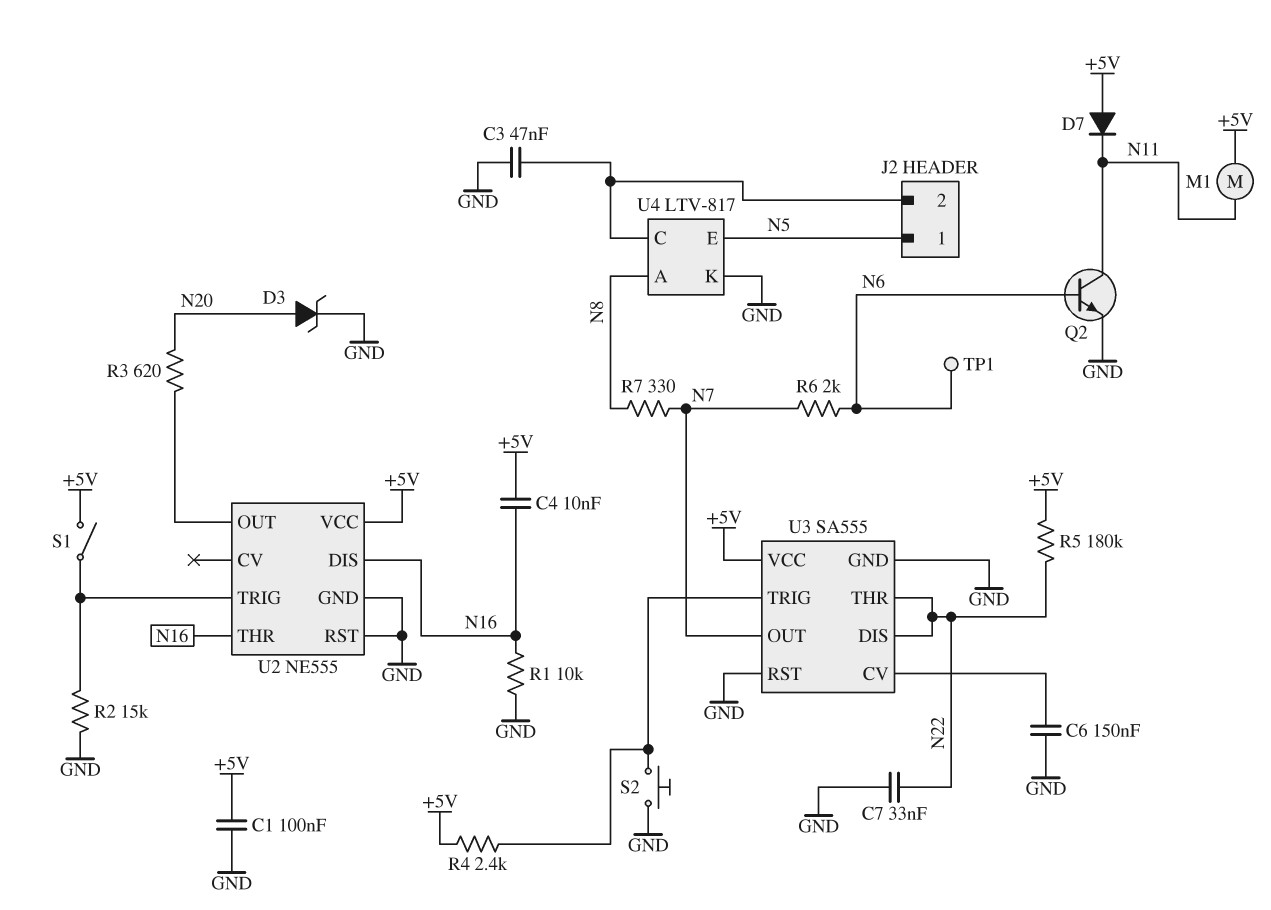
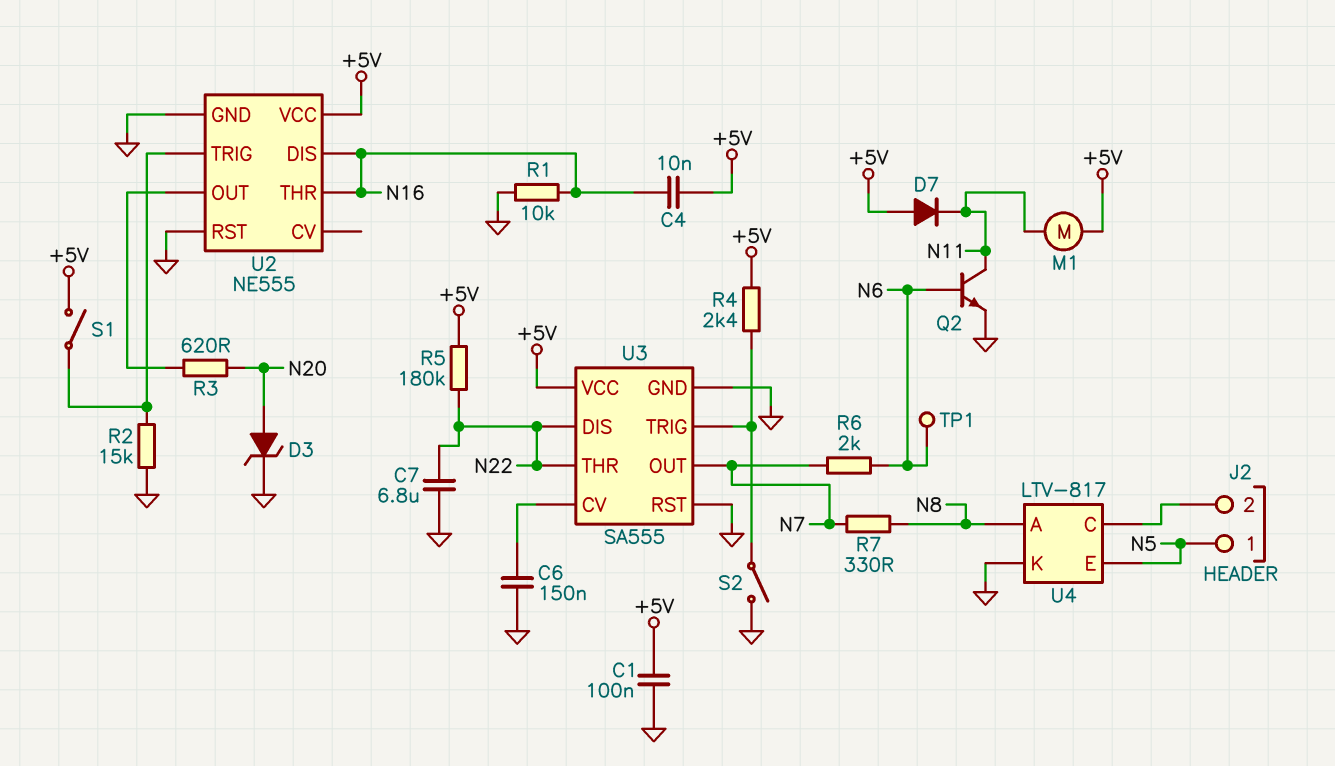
C3: 47nF (GND, J2/2) -> none
C7: 33nF (GND, N22) -> 6.8uF (GND, N22)
S2: button (GND, U3/TRIG) -> switch (GND, U3/TRIG)

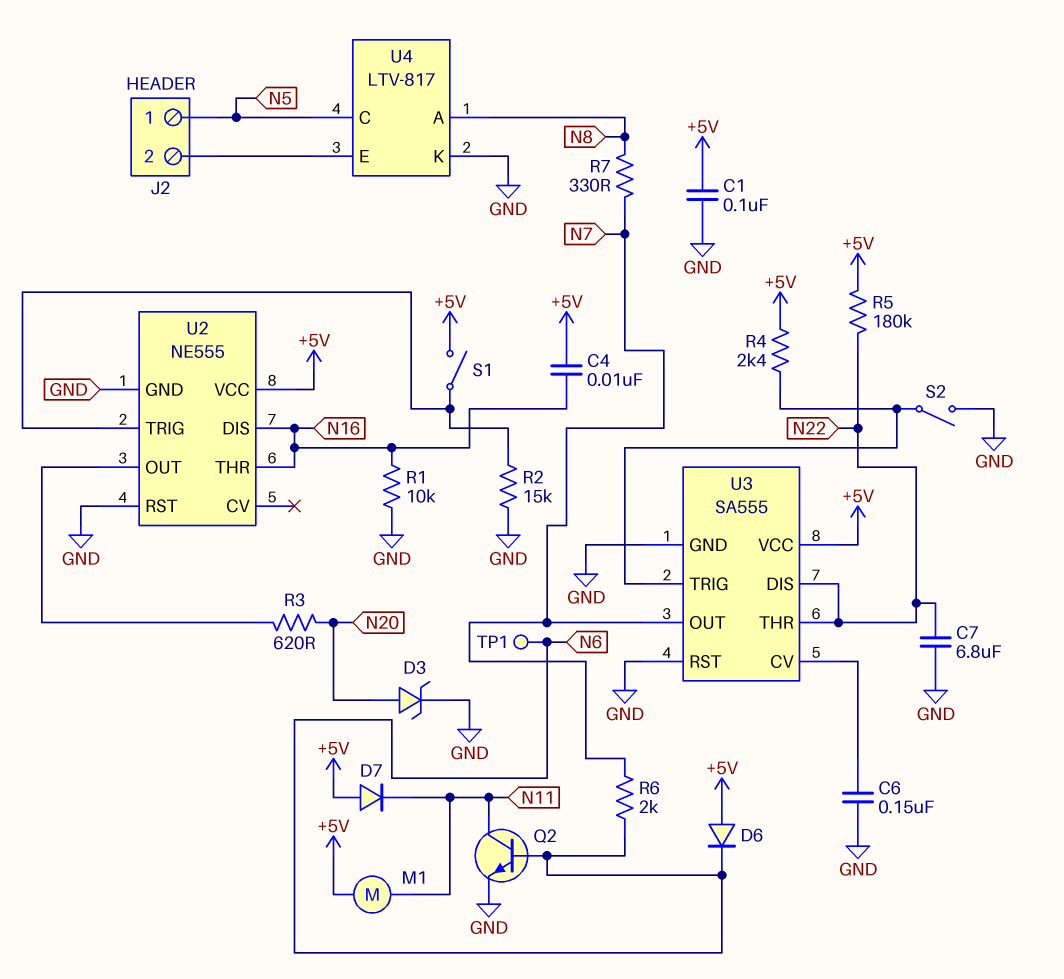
D6: none -> diode (A +5V, K N6)
U4 pin C: J2/2 -> N5
U4 pin E: N5 -> J2/2

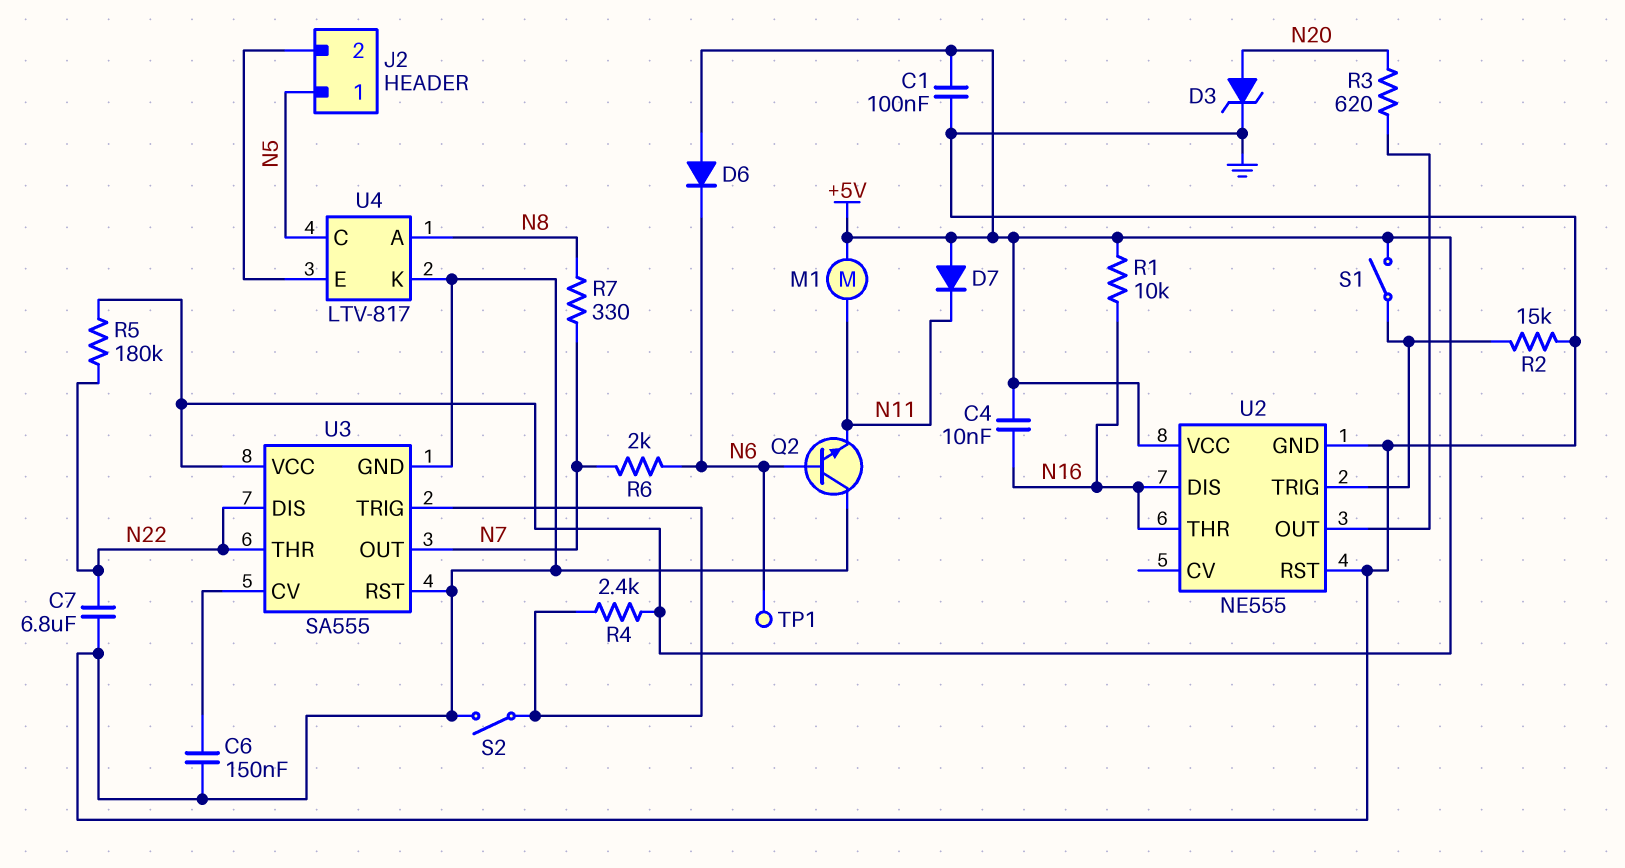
Q2: NPN (B N6, C N11, E GND) -> NPN (B N6, C GND, E N11)
R1: 10k (GND, N16) -> 10k (+5V, N16)

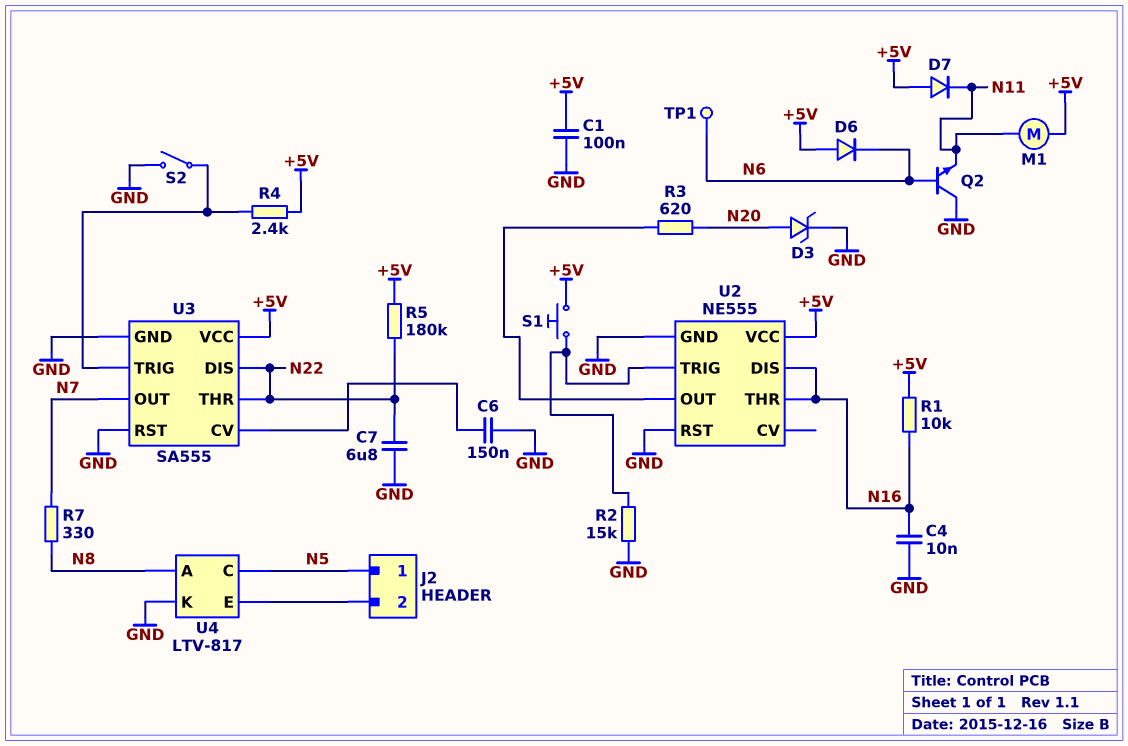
C4: 10nF (+5V, N16) -> 10nF (GND, N16)
R6: 2k (N6, N7) -> none
S1: switch (+5V, U2/TRIG) -> button (+5V, U2/TRIG)

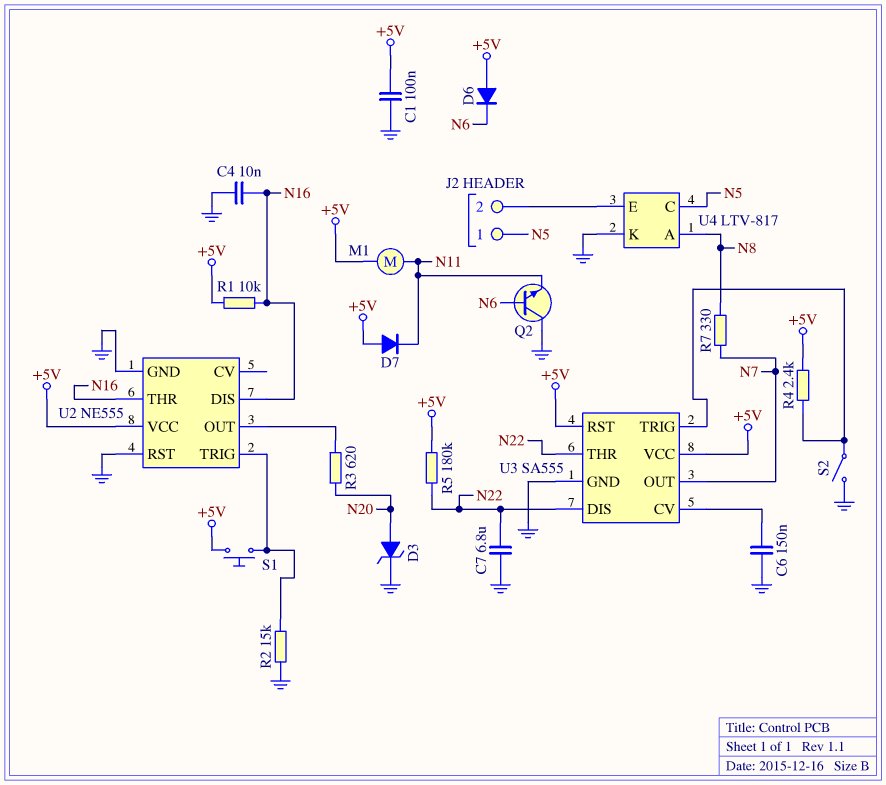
TP1: test point (N6) -> none
U3 pin RST: GND -> +5V

